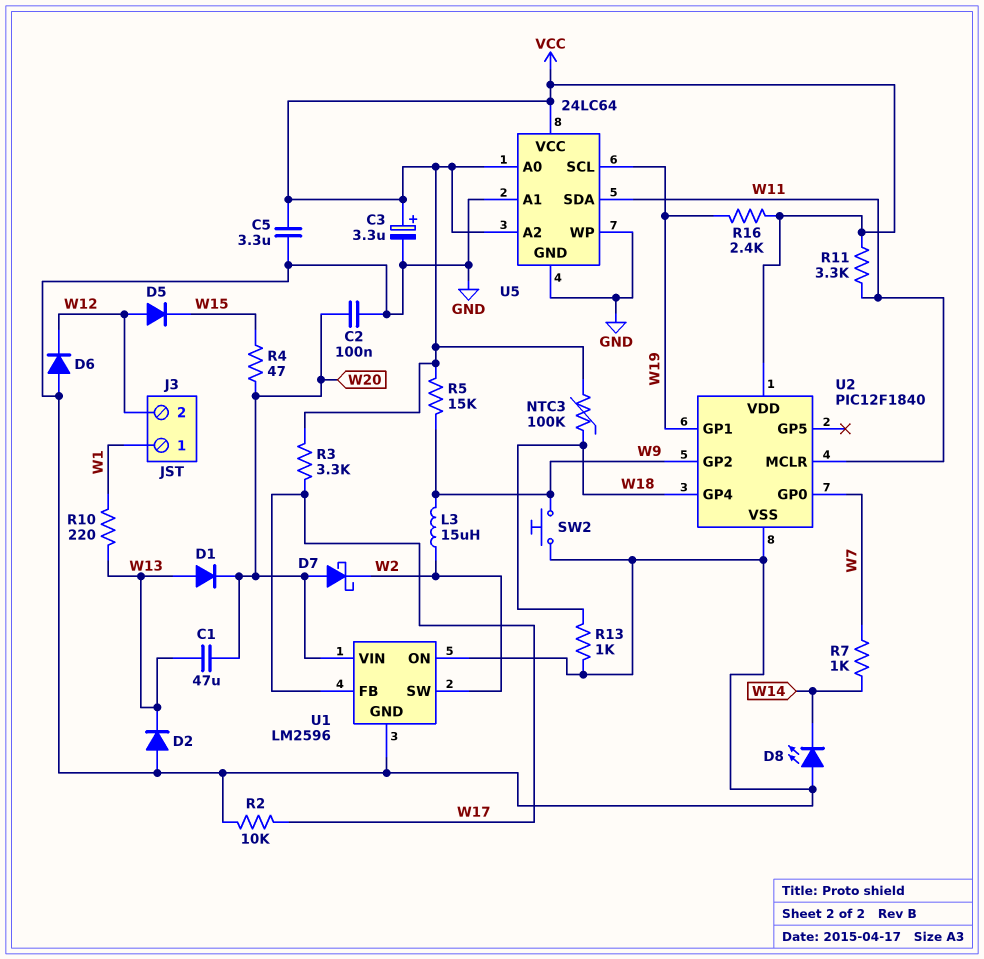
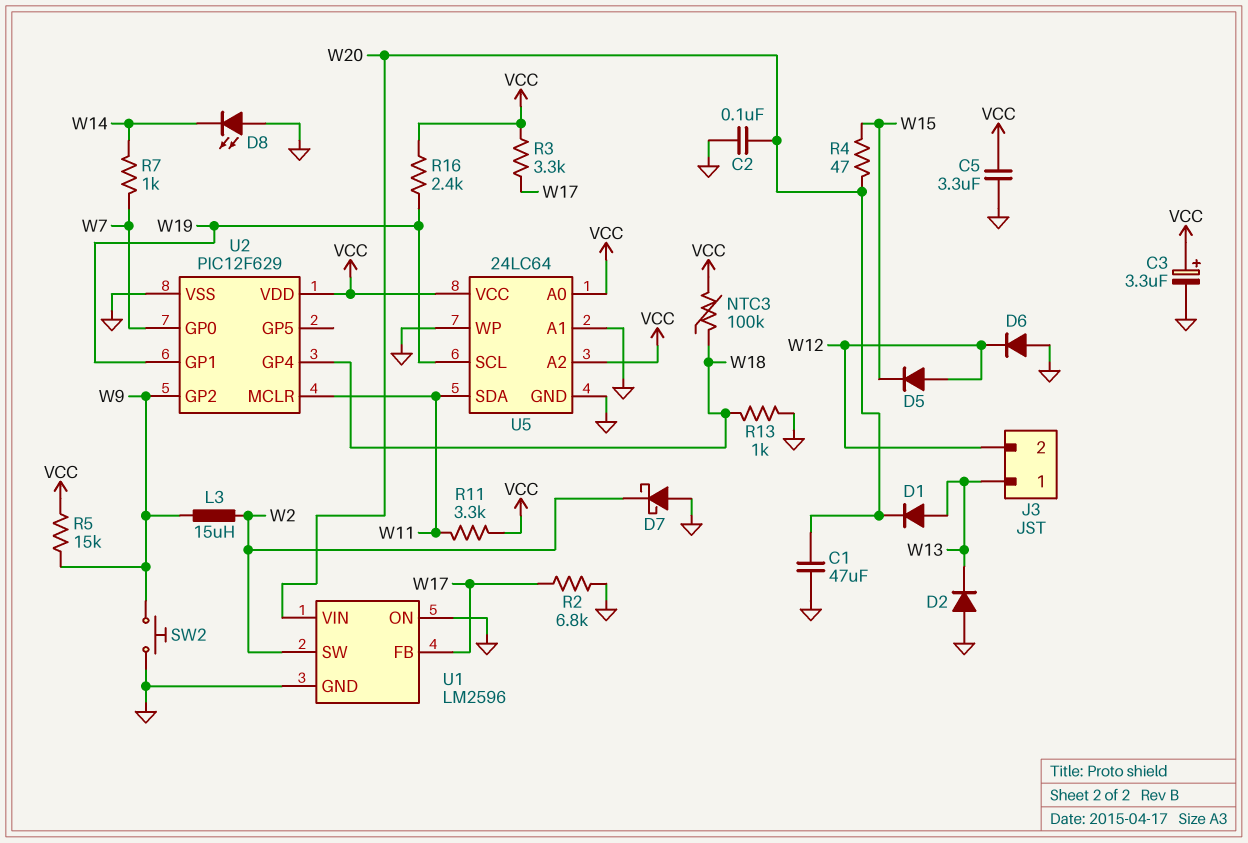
C1: 47uF (W13, W20) -> 47uF (GND, W20)
D7: schottky (A W20, K W2) -> schottky (A GND, K W2)
J3 pin 1: W1 -> W13
R2: 10k (GND, W17) -> 6.8k (GND, W17)
R10: 220 (W1, W13) -> none
U2: PIC12F1840 -> PIC12F629

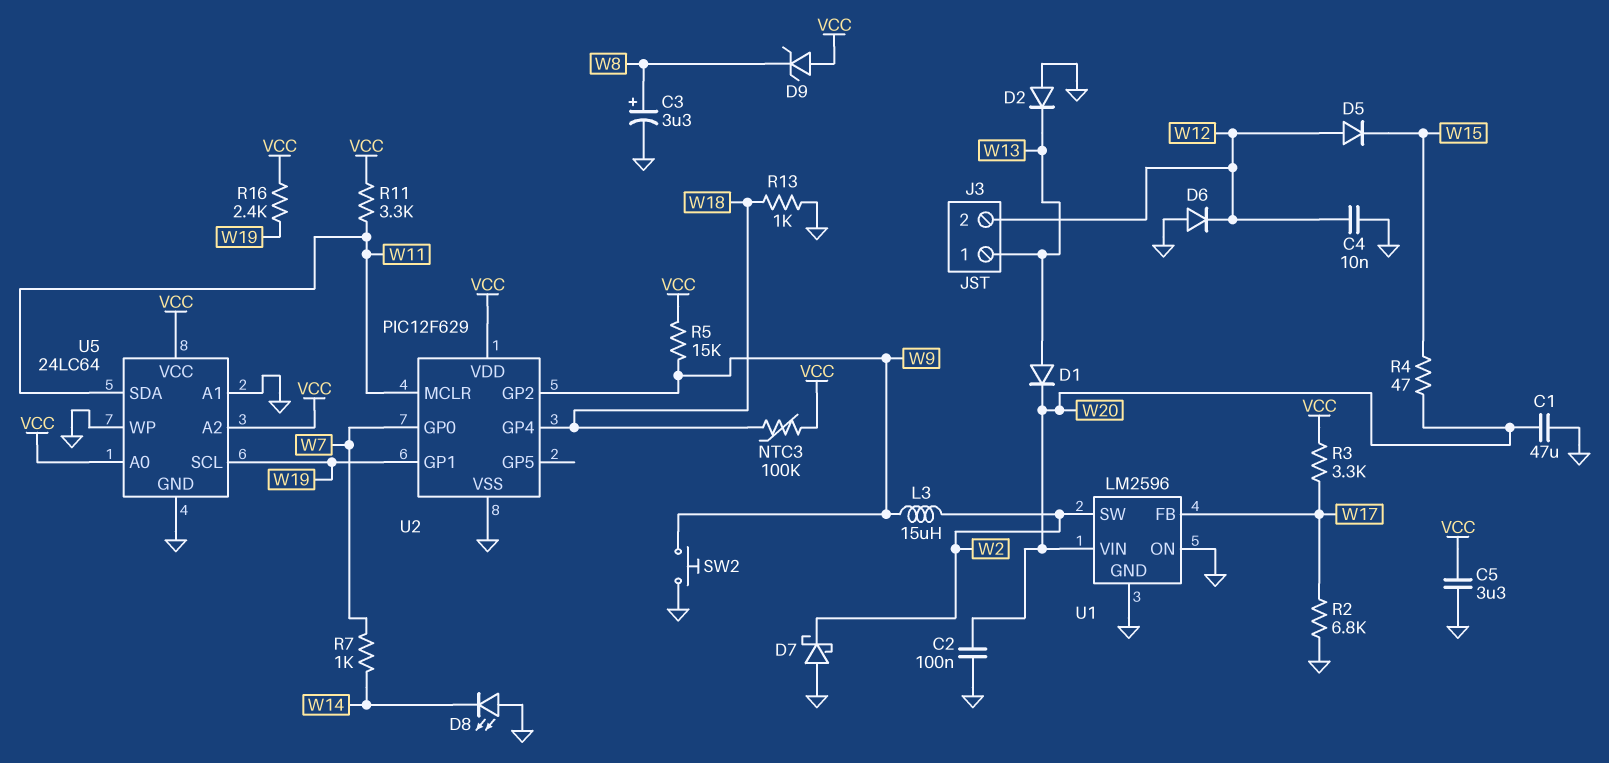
C3: 3.3uF (plus VCC, minus GND) -> 3.3uF (plus W8, minus GND)
C4: none -> 10nF (GND, W12)
D9: none -> zener (A VCC, K W8)

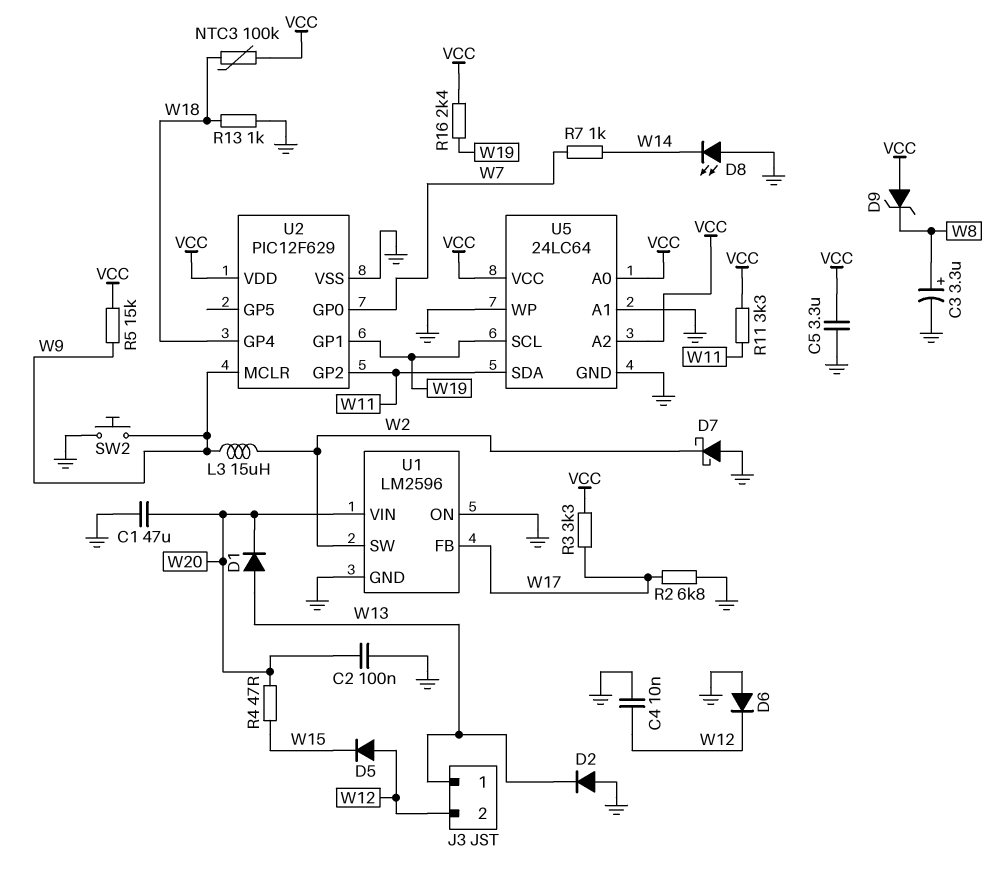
U2 pin GP2: W9 -> W11
U2 pin MCLR: W11 -> W9

